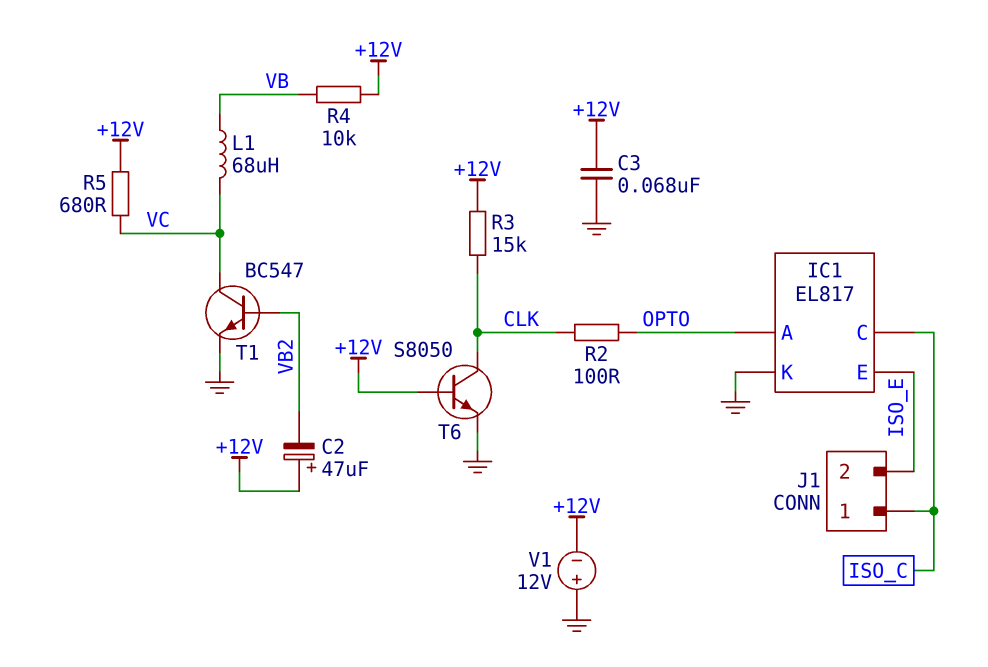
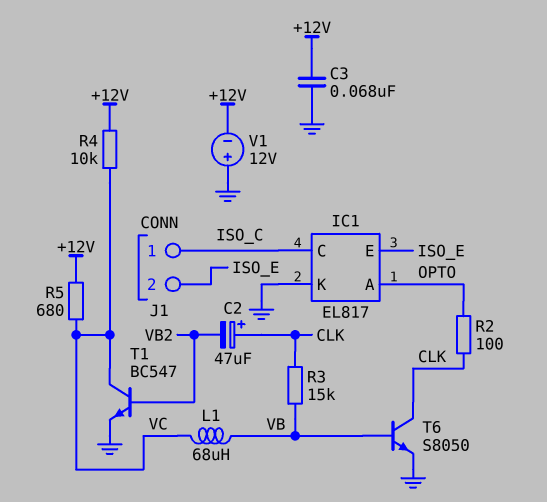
C2: 47uF (plus +12V, minus VB2) -> 47uF (plus CLK, minus VB2)
R3: 15k (+12V, CLK) -> 15k (CLK, VB)
R4: 10k (+12V, VB) -> 10k (+12V, VC)
T6: NPN S8050 (B +12V, C CLK, E GND) -> NPN S8050 (B VB, C CLK, E GND)

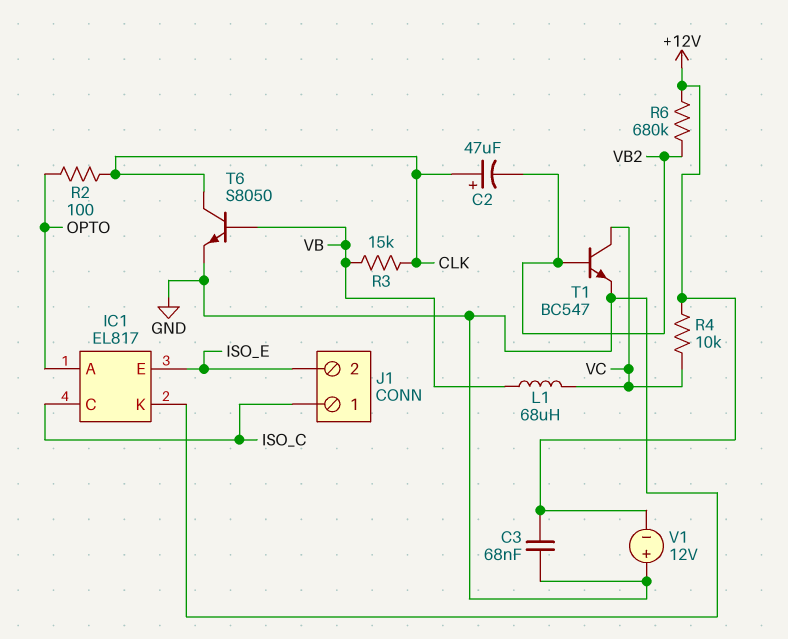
R5: 680 (+12V, VC) -> none
R6: none -> 680k (+12V, VB2)

